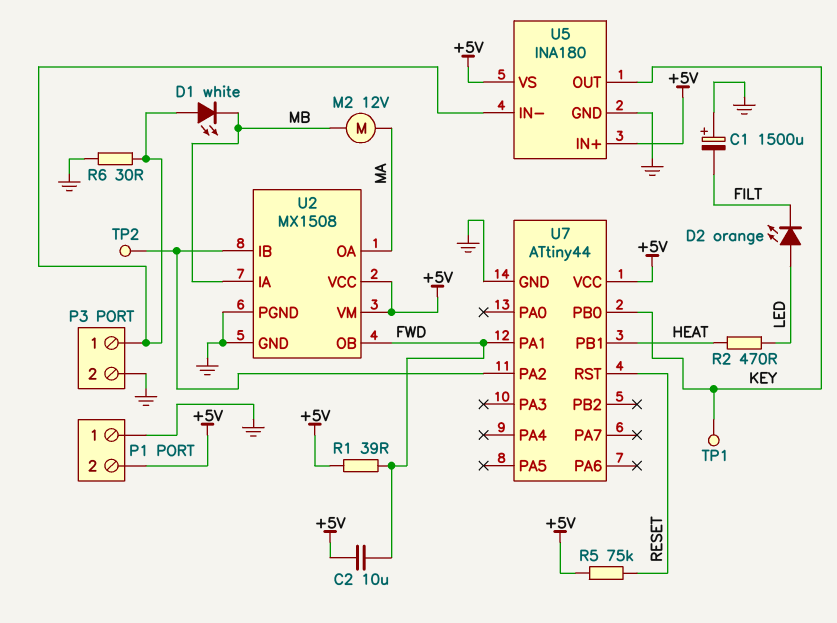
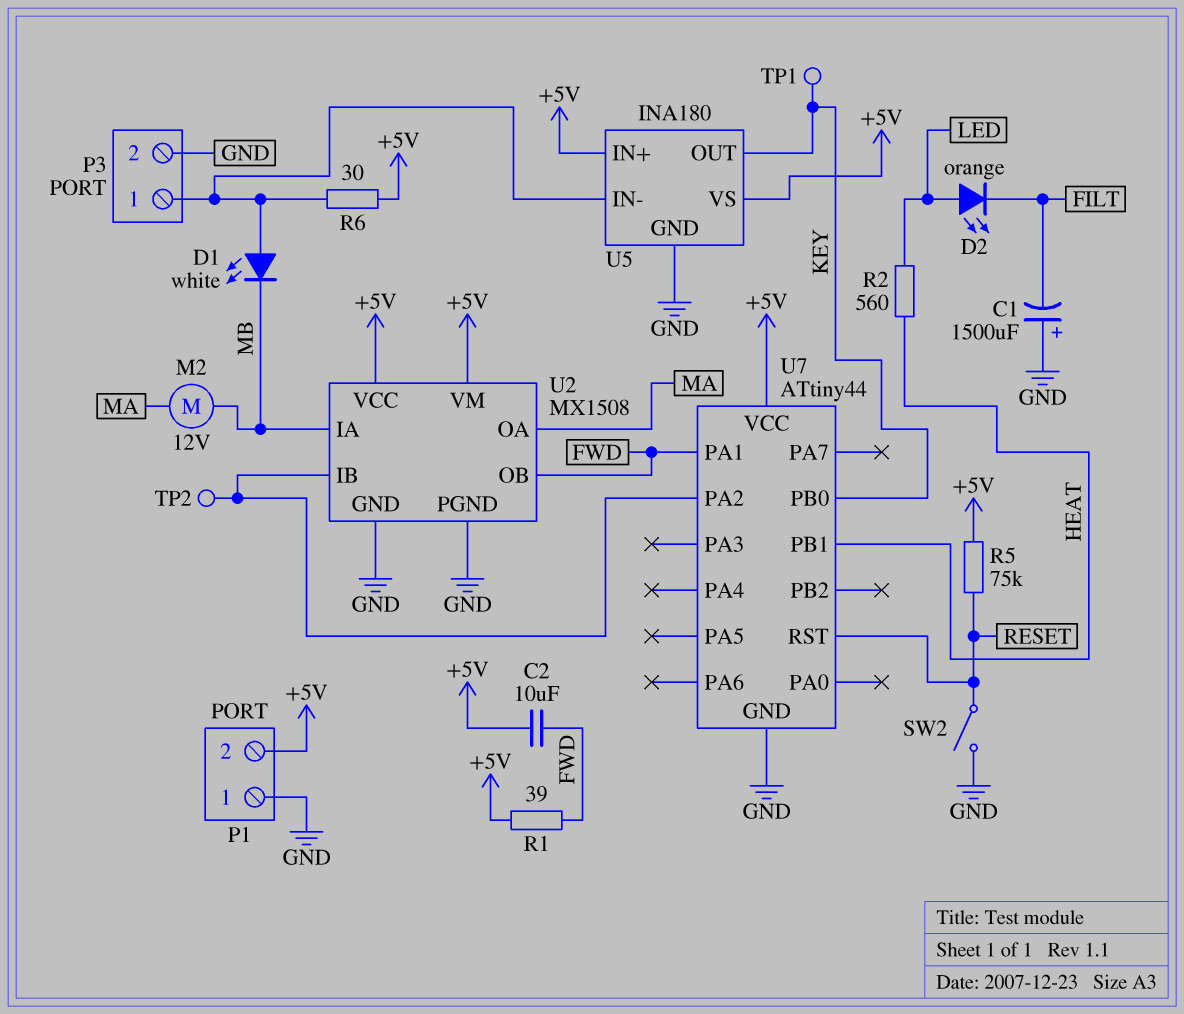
R2: 470 (HEAT, LED) -> 560 (HEAT, LED)
R6: 30 (GND, P3/1) -> 30 (+5V, P3/1)
SW2: none -> switch (GND, RESET)

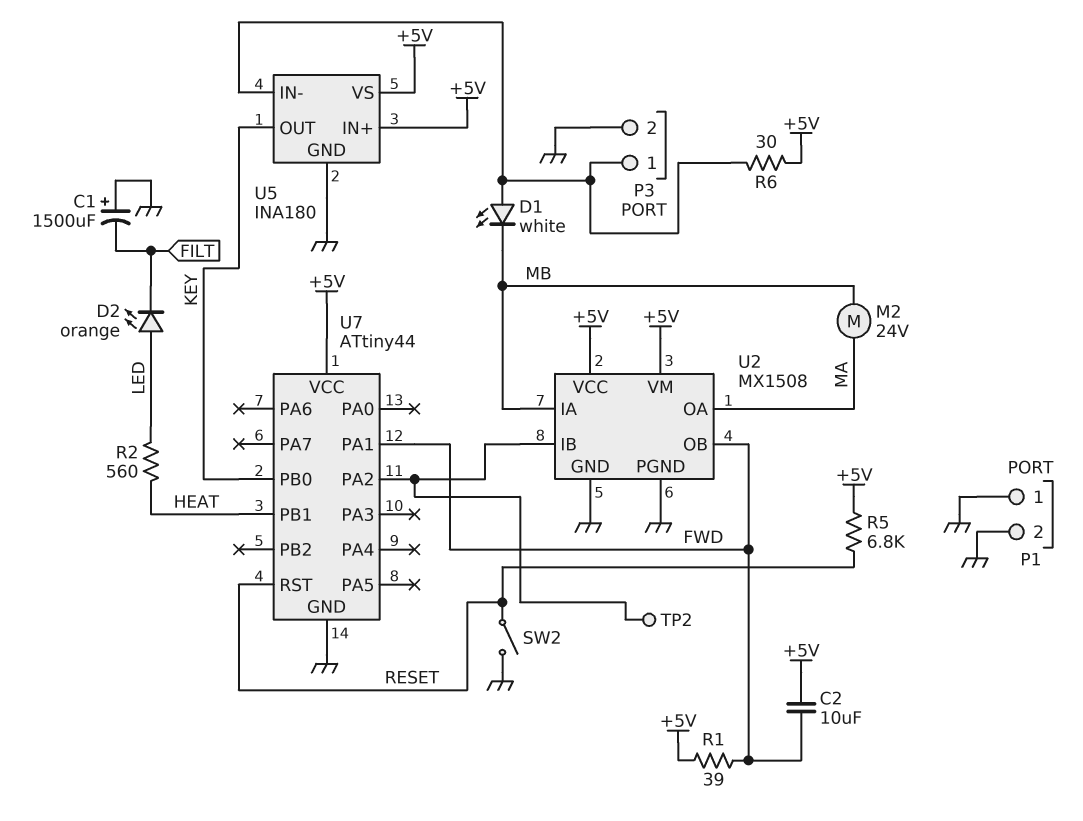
M2: motor 12V (MA, MB) -> motor 24V (MA, MB)
P1 pin 2: +5V -> GND
R5: 75k (+5V, RESET) -> 6.8k (+5V, RESET)
TP1: test point (KEY) -> none

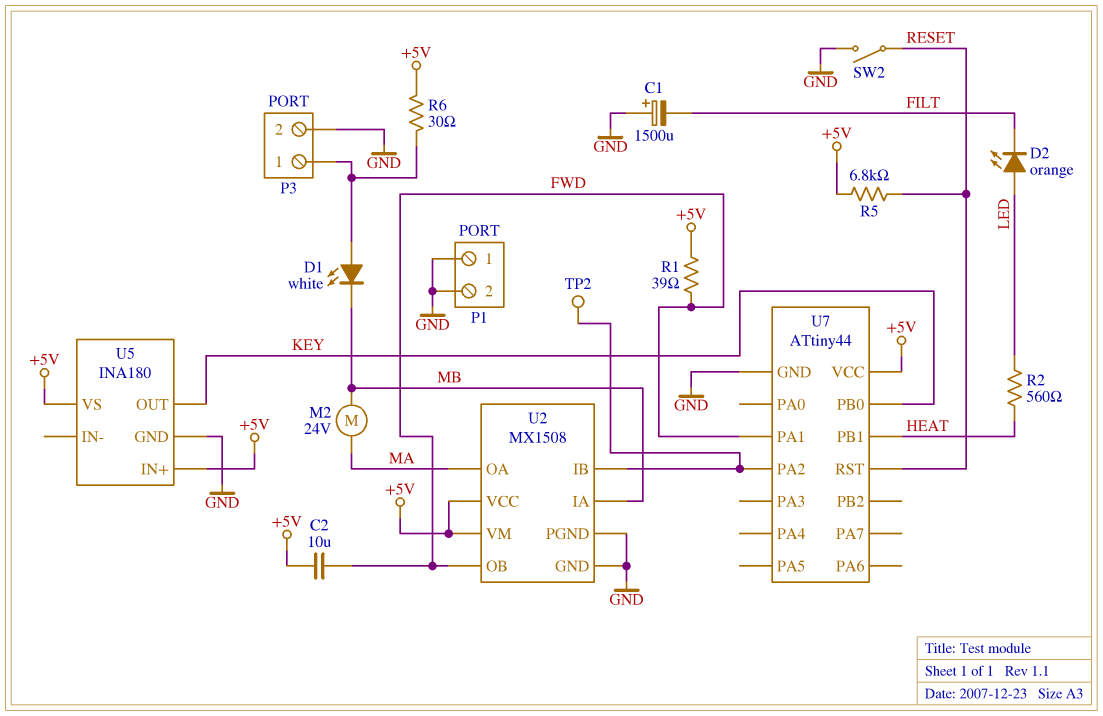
U5 pin IN-: P3/1 -> none

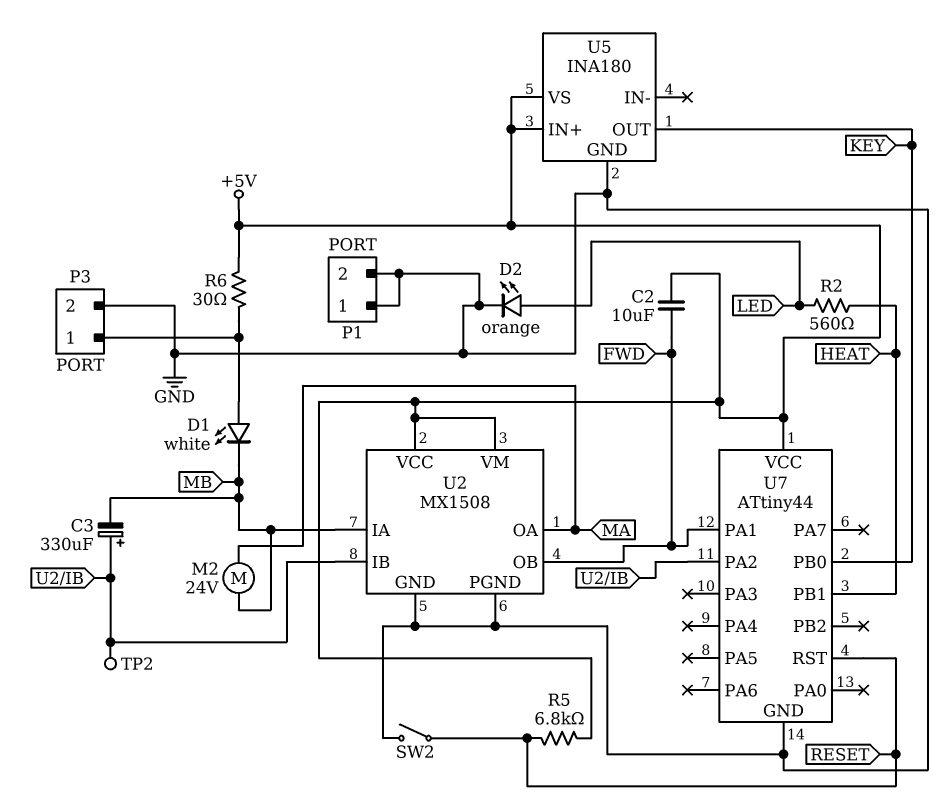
C1: 1500uF (plus GND, minus FILT) -> none
C3: none -> 330uF (plus U2/IB, minus MB)
D2: LED orange (A LED, K FILT) -> LED orange (A LED, K GND)
R1: 39 (+5V, FWD) -> none

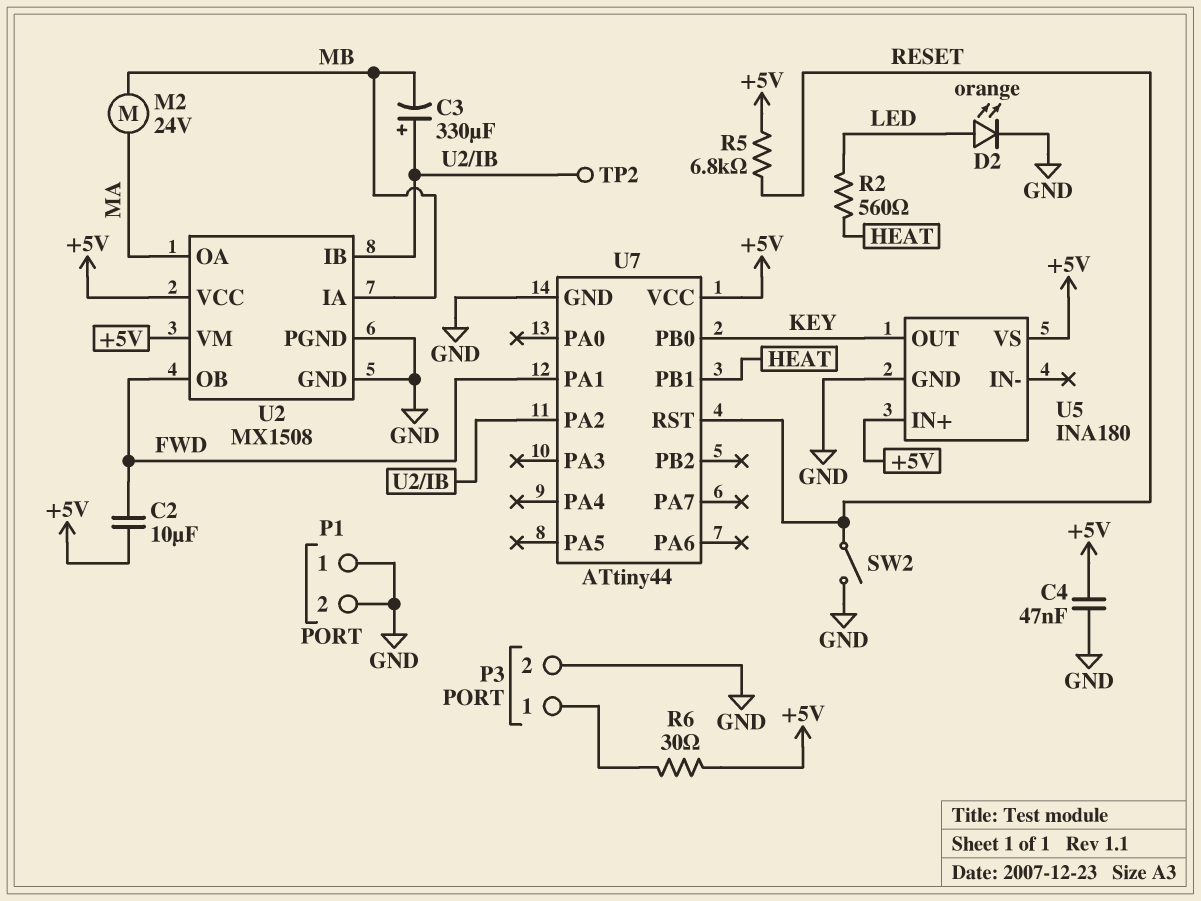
C4: none -> 47nF (+5V, GND)
D1: LED white (A P3/1, K MB) -> none

